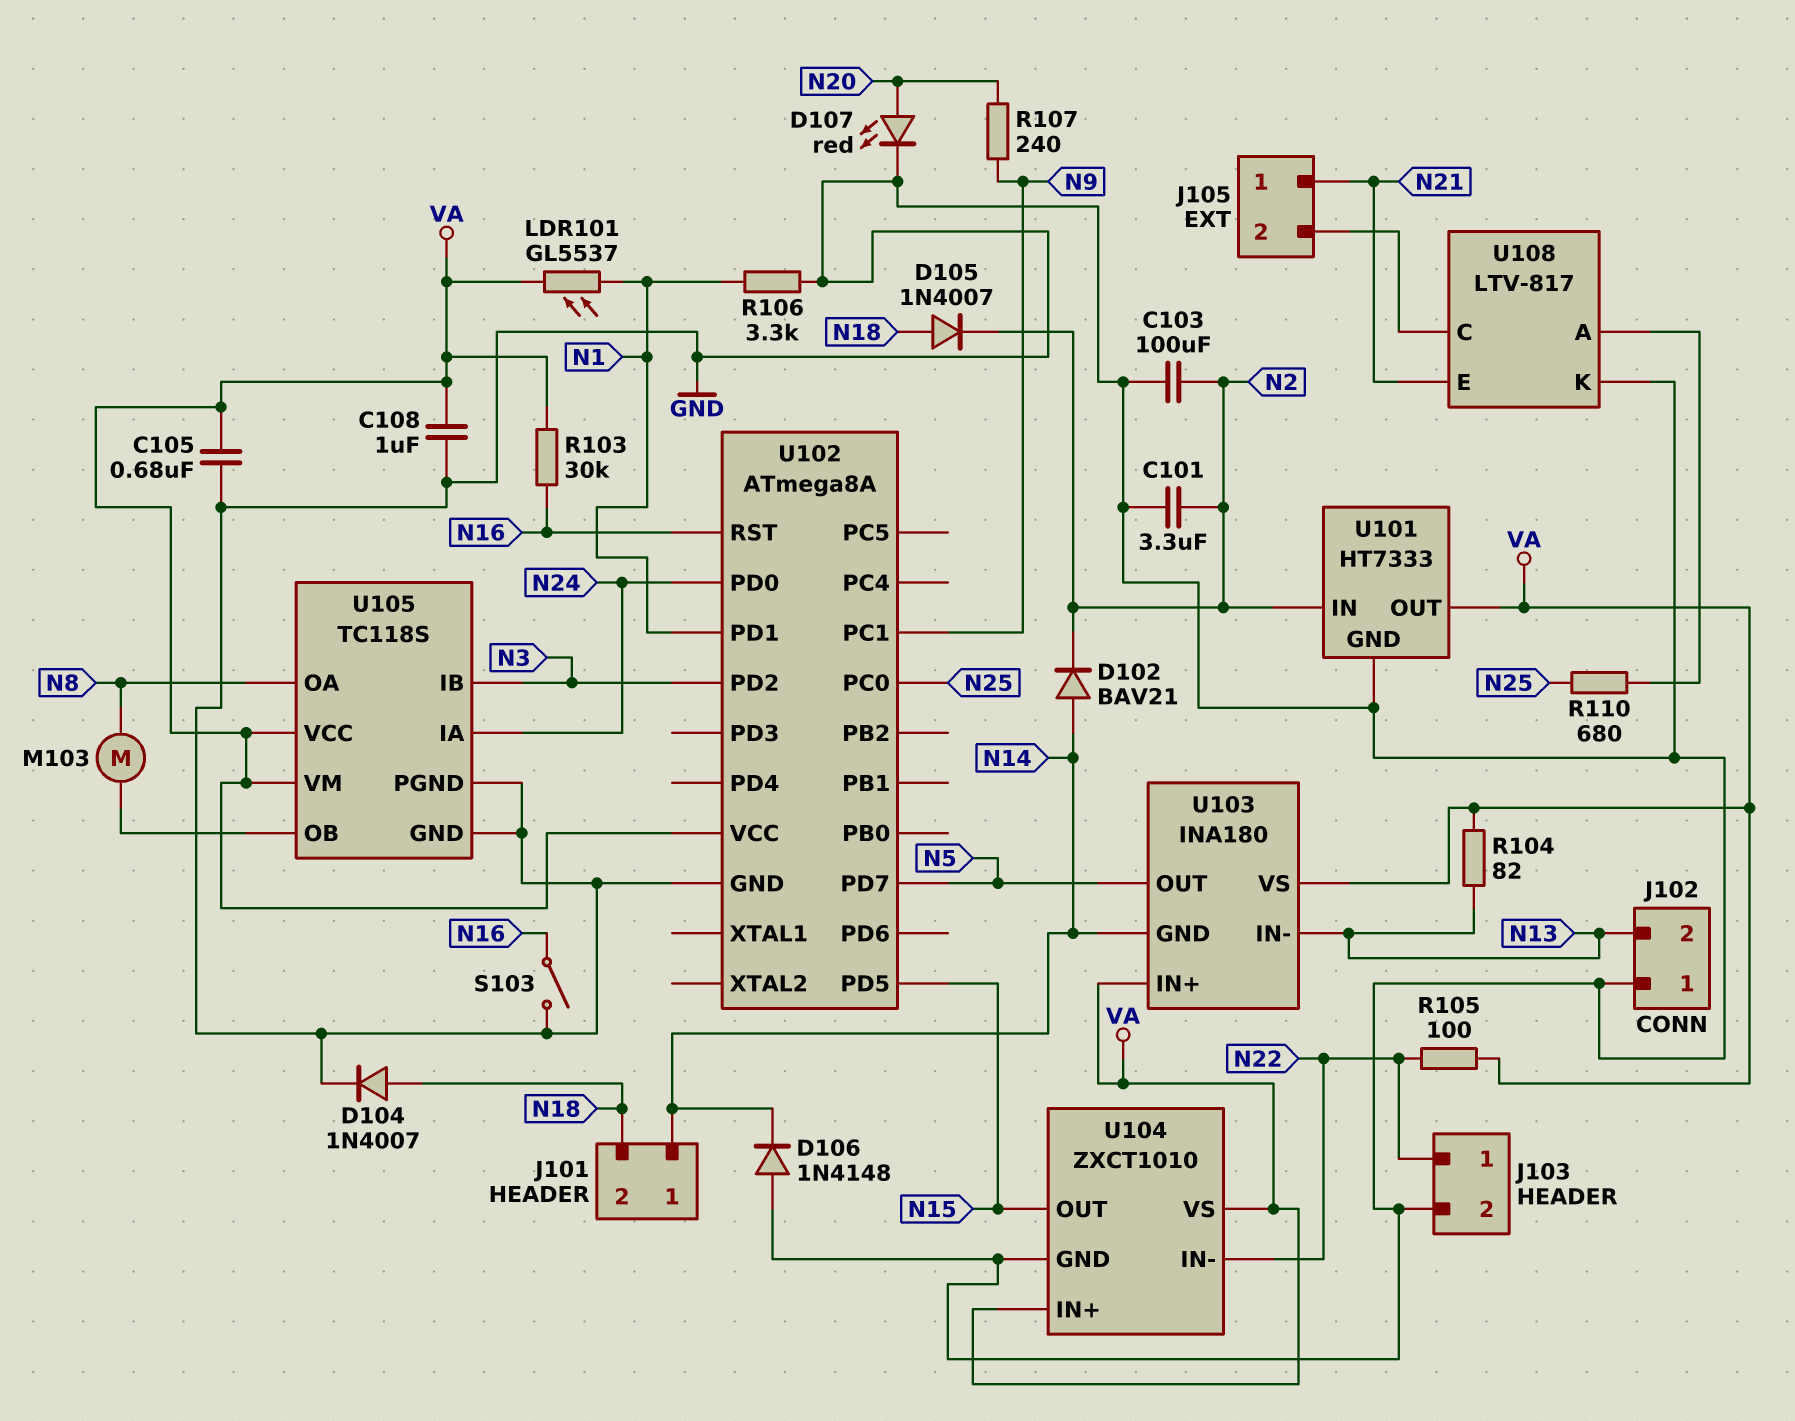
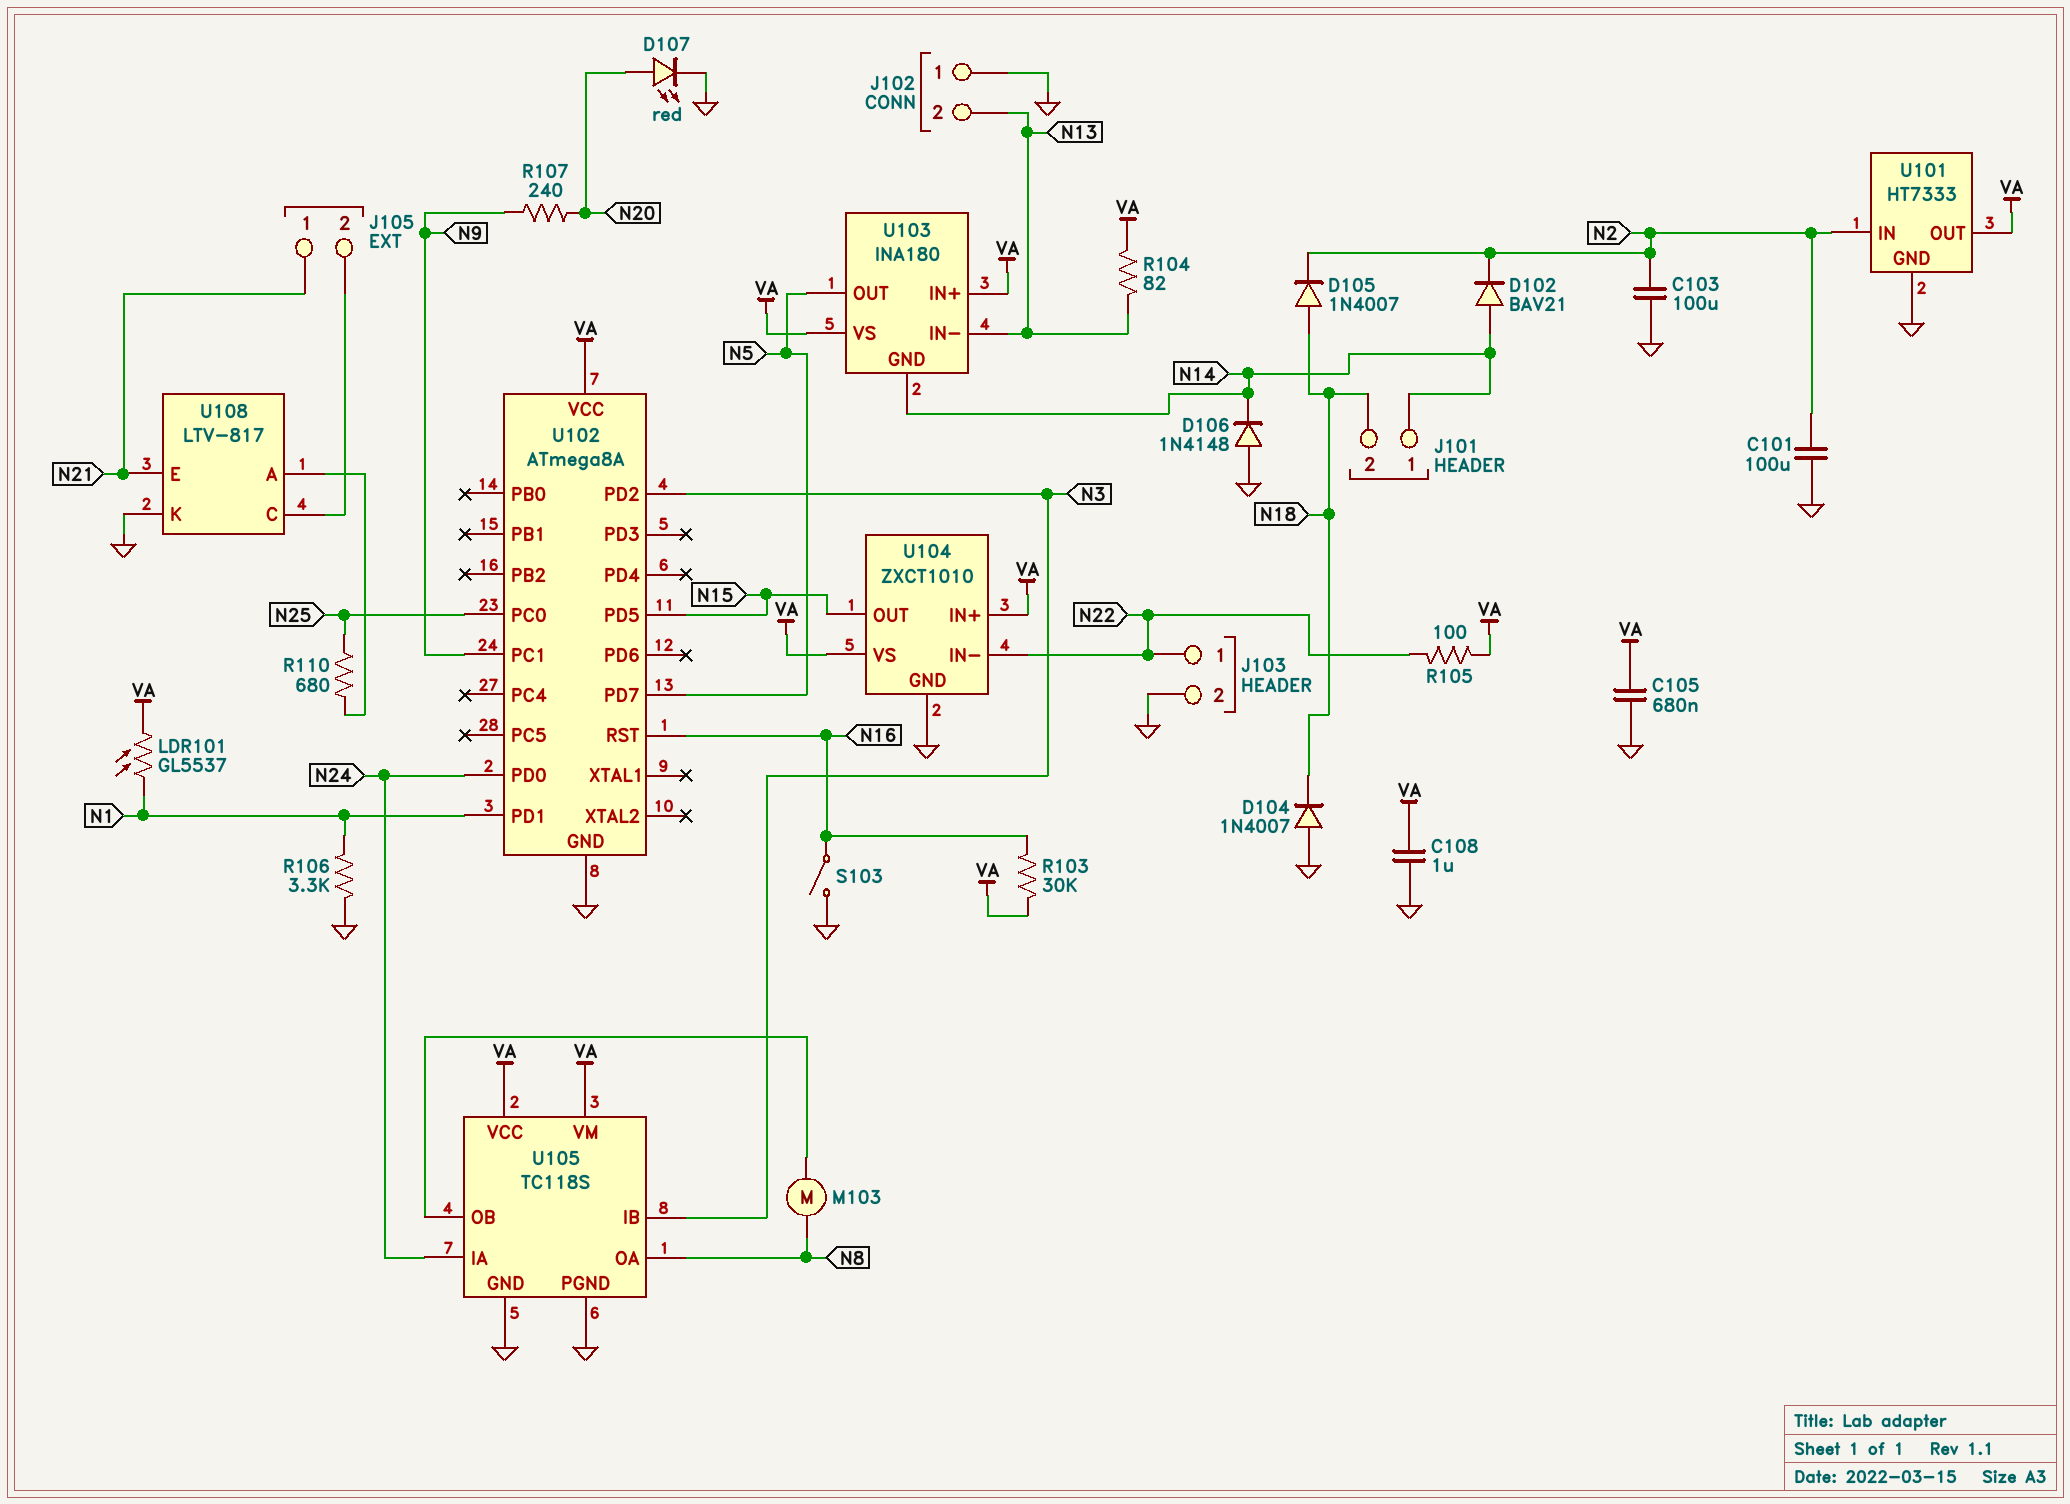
C101: 3.3uF (GND, N2) -> 100uF (GND, N2)
D104: diode 1N4007 (A N18, K GND) -> diode 1N4007 (A GND, K N18)

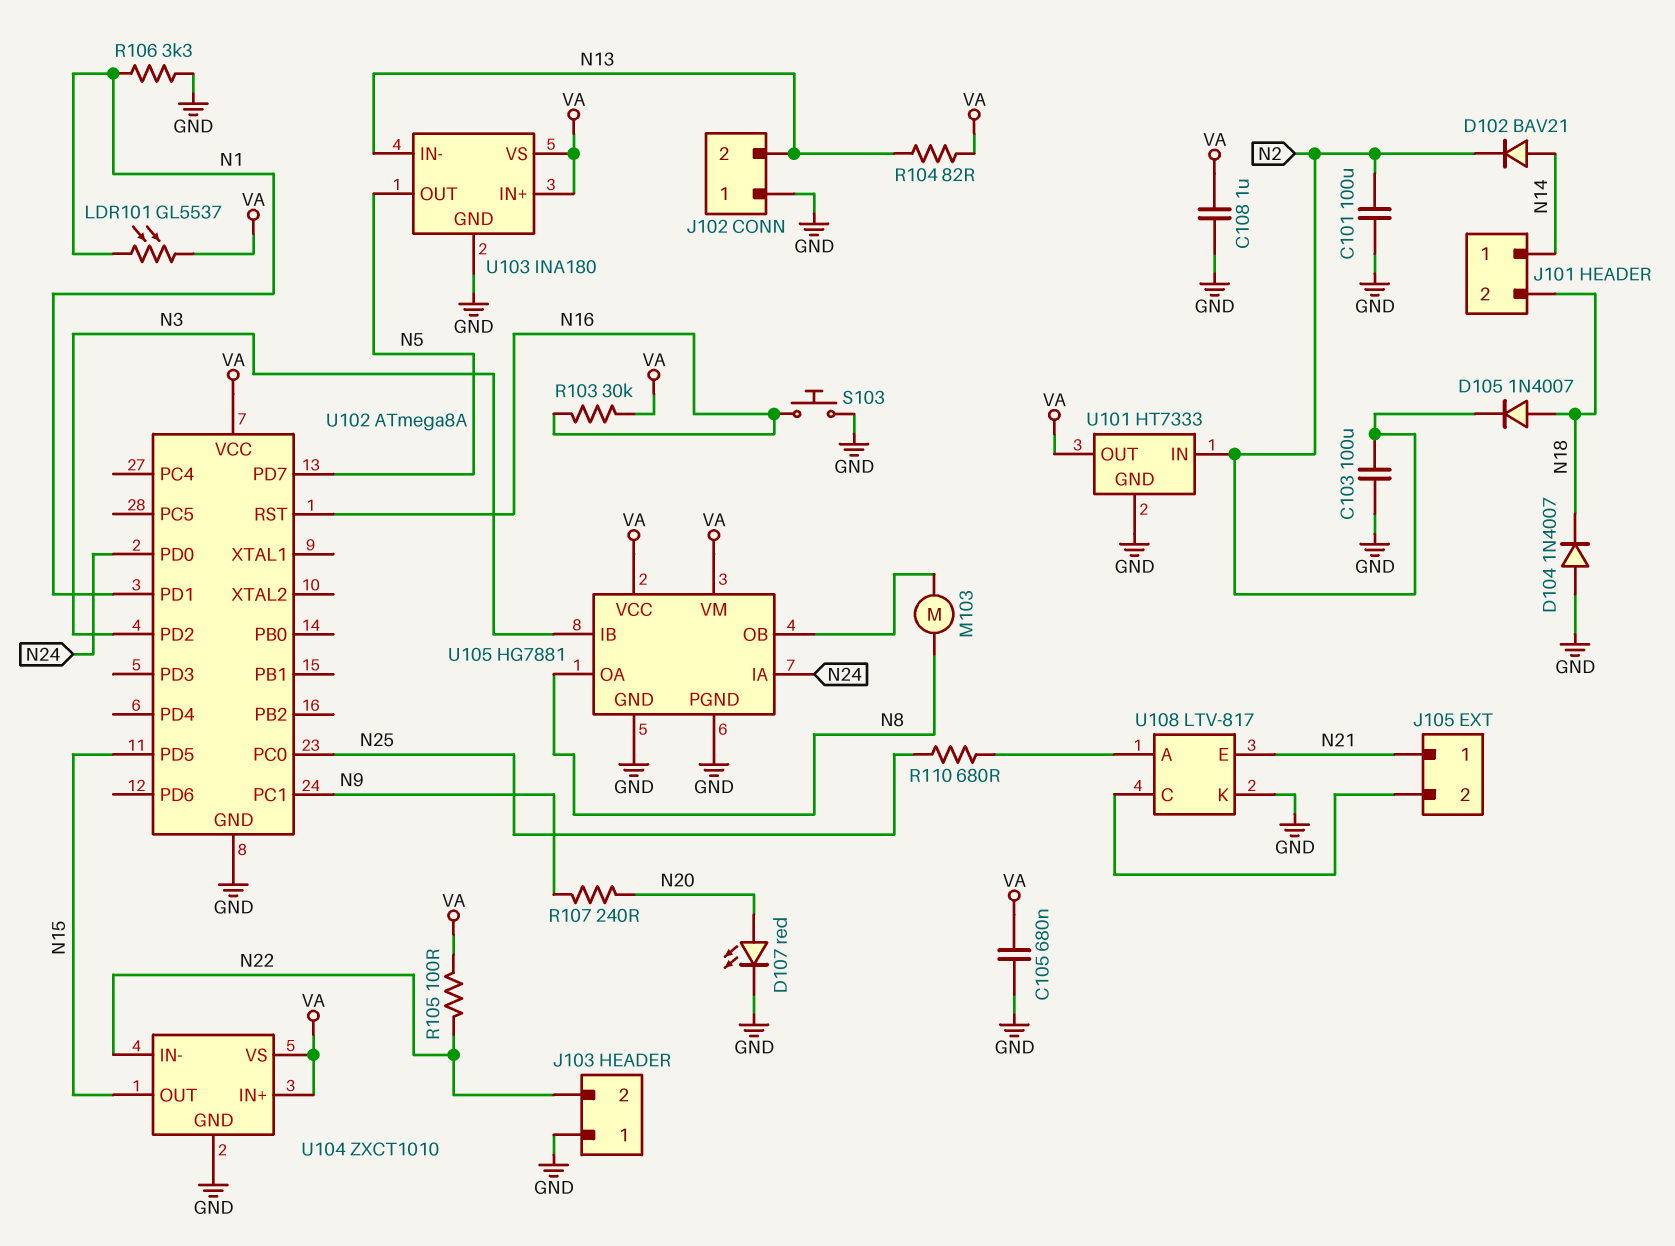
D106: diode 1N4148 (A GND, K N14) -> none
J103 pin 1: N22 -> GND
J103 pin 2: GND -> N22
S103: switch (GND, N16) -> button (GND, N16)
U103 pin GND: N14 -> GND
U105: TC118S -> HG7881

